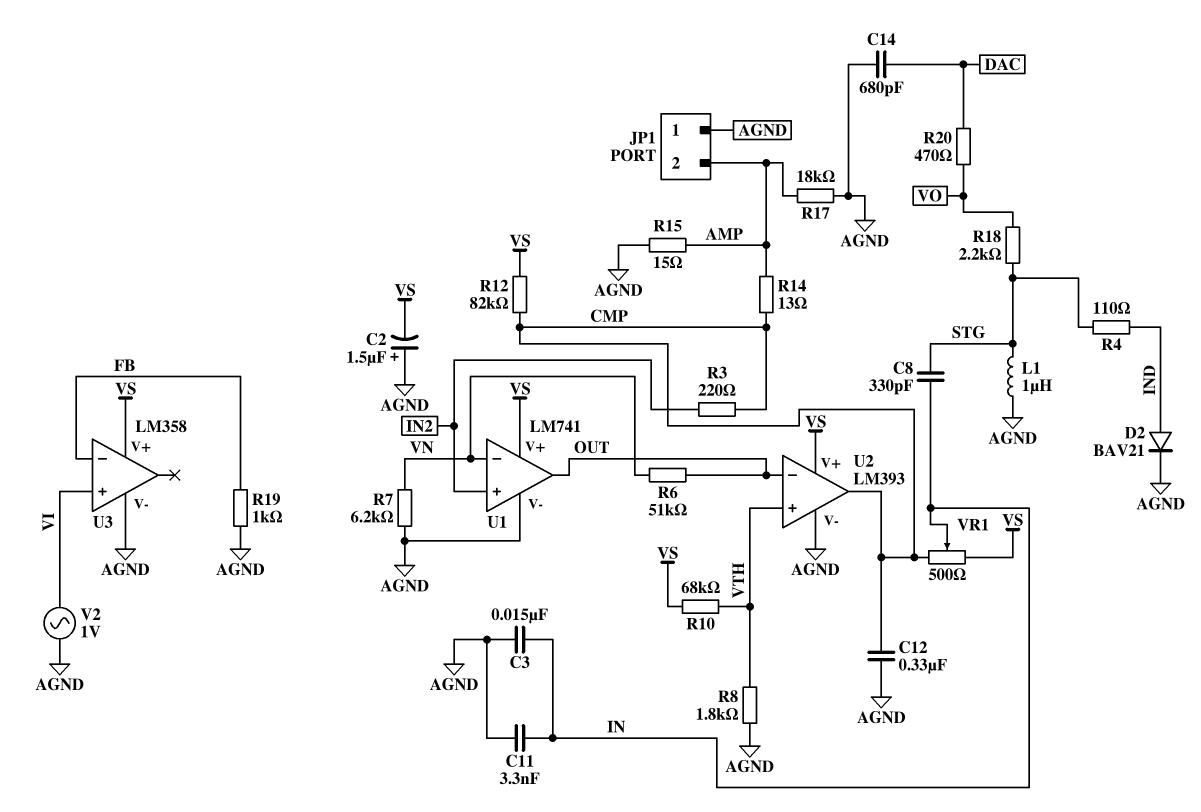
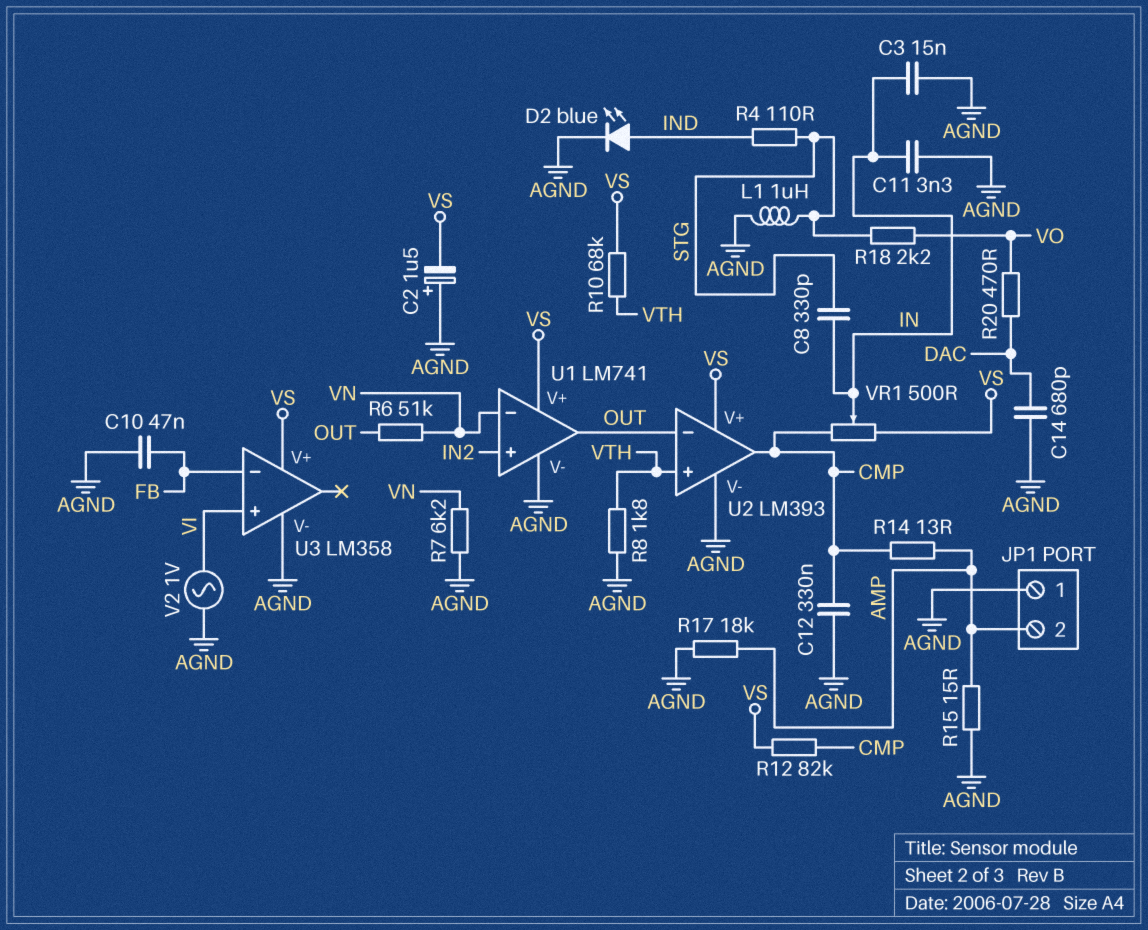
C10: none -> 47nF (AGND, FB)
D2: diode BAV21 (A IND, K AGND) -> LED blue (A IND, K AGND)
R3: 220 (CMP, IN2) -> none
R19: 1k (AGND, FB) -> none

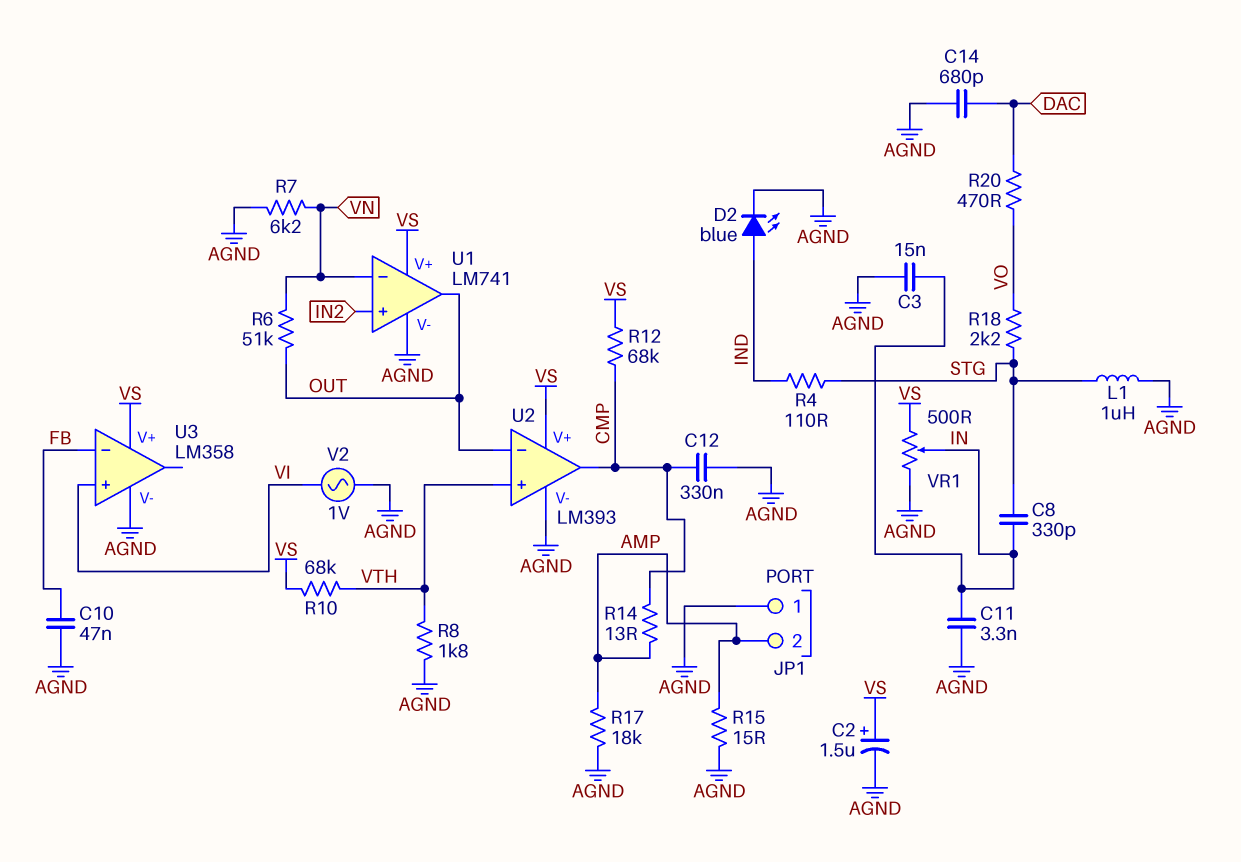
C2: 1.5uF (plus AGND, minus VS) -> 1.5uF (plus VS, minus AGND)
R12: 82k (CMP, VS) -> 68k (CMP, VS)
VR1: 500 (CMP, VS, wiper IN) -> 500 (AGND, VS, wiper IN)

